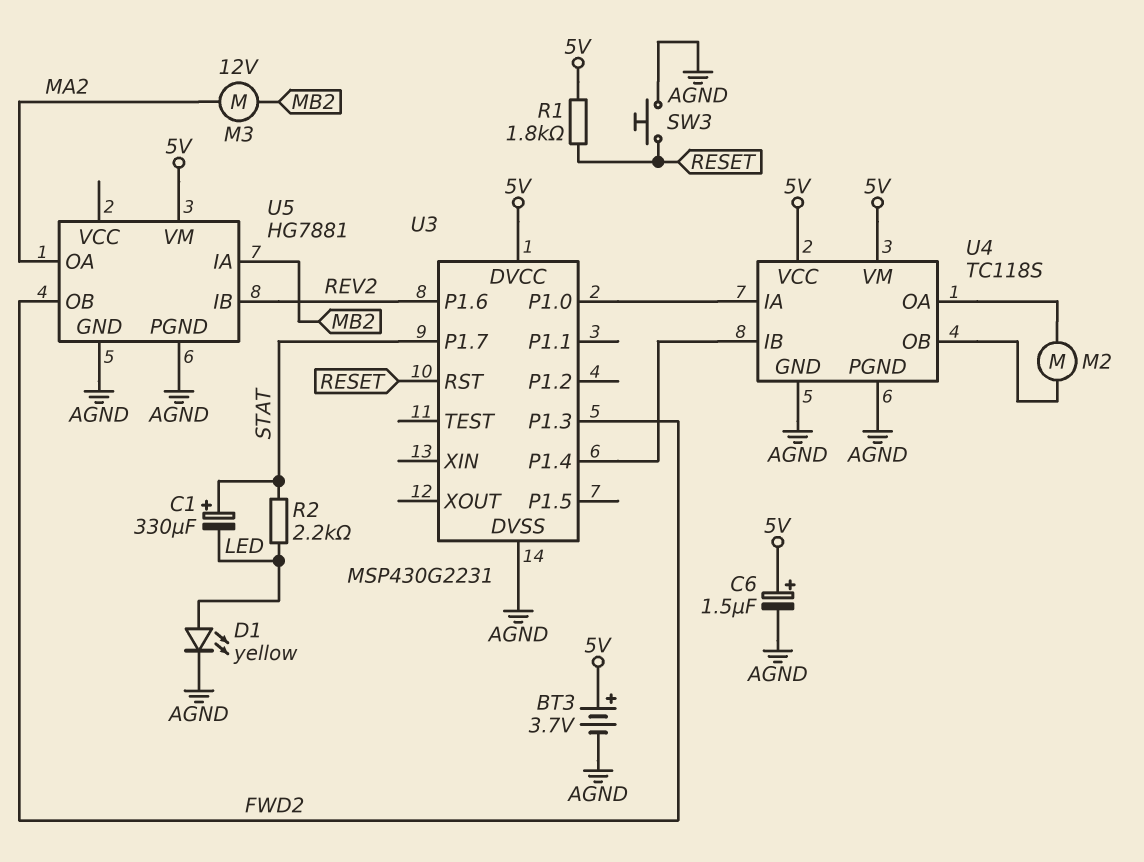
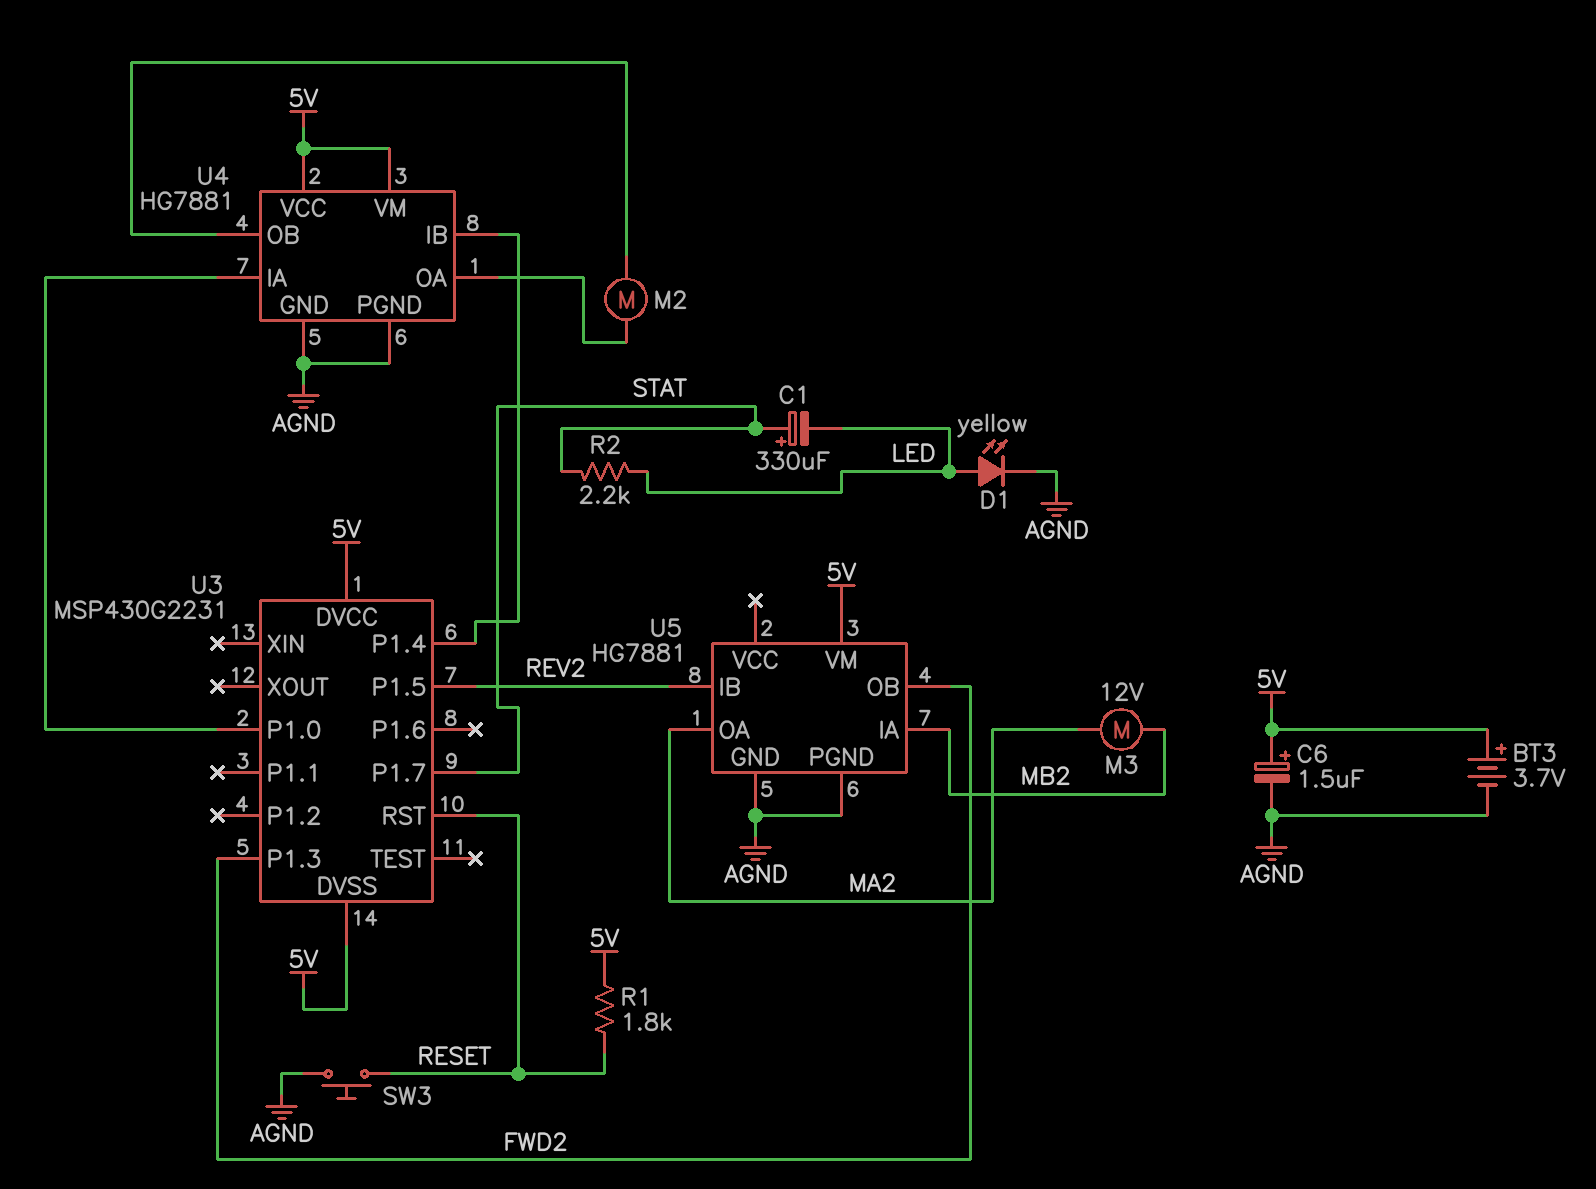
U3 pin DVSS: AGND -> 5V
U3 pin P1.5: none -> REV2
U3 pin P1.6: REV2 -> none
U4: TC118S -> HG7881

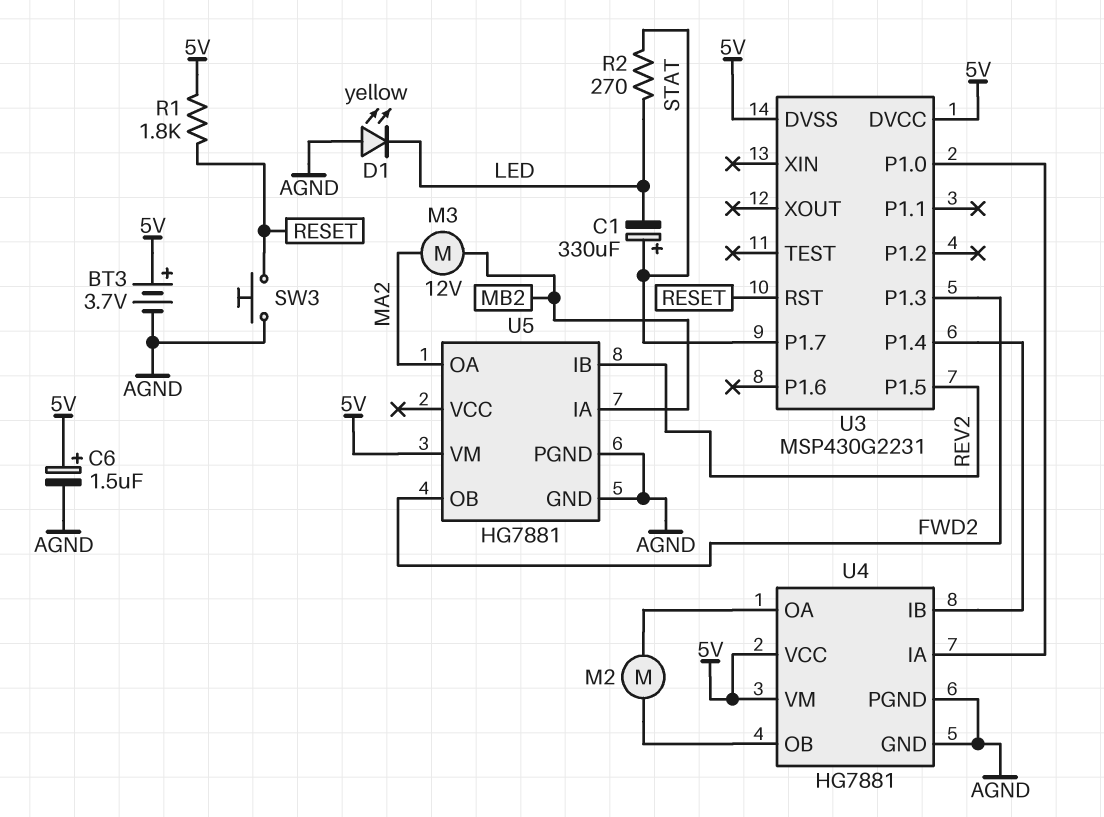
D1: LED yellow (A LED, K AGND) -> LED yellow (A AGND, K LED)
R2: 2.2k (LED, STAT) -> 270 (LED, STAT)

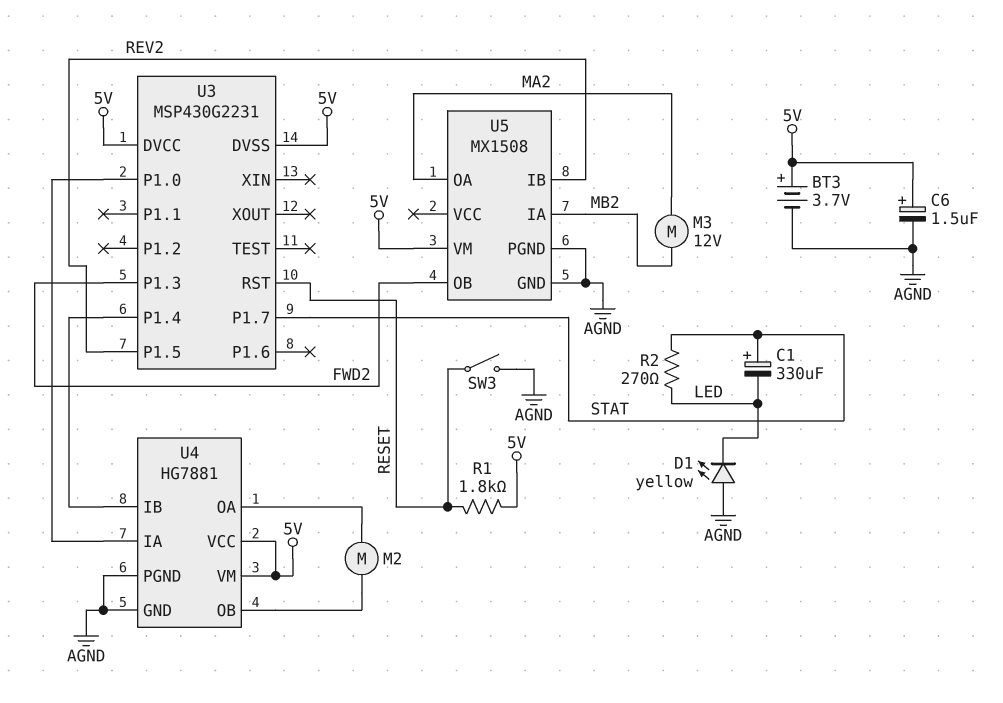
SW3: button (AGND, RESET) -> switch (AGND, RESET)
U5: HG7881 -> MX1508

